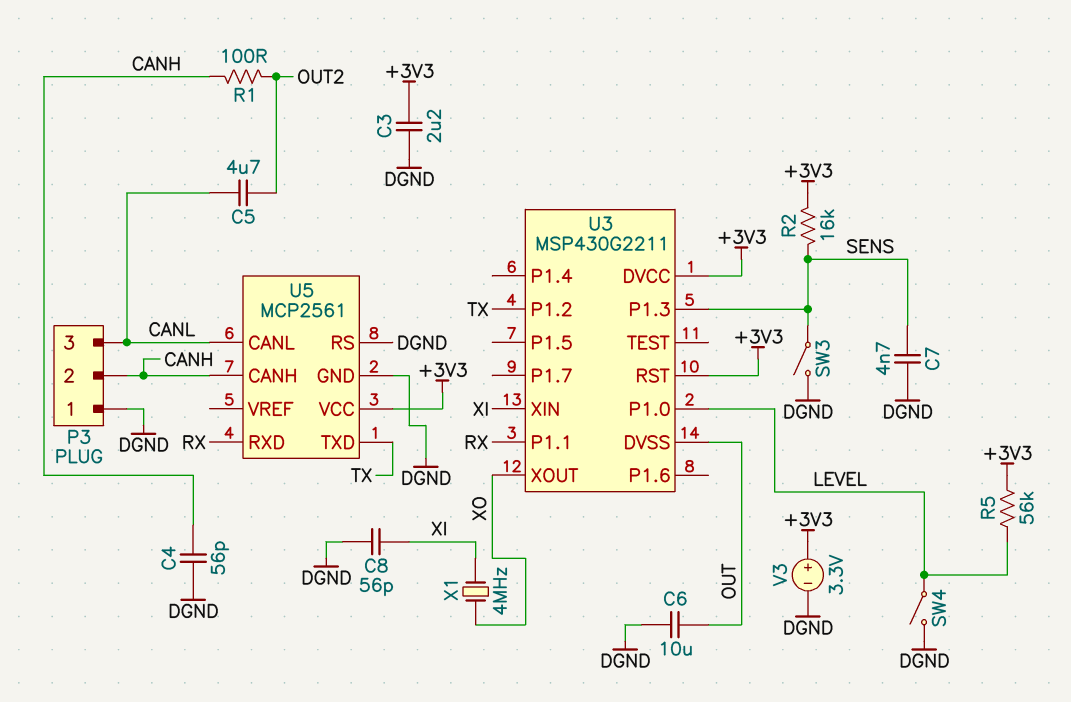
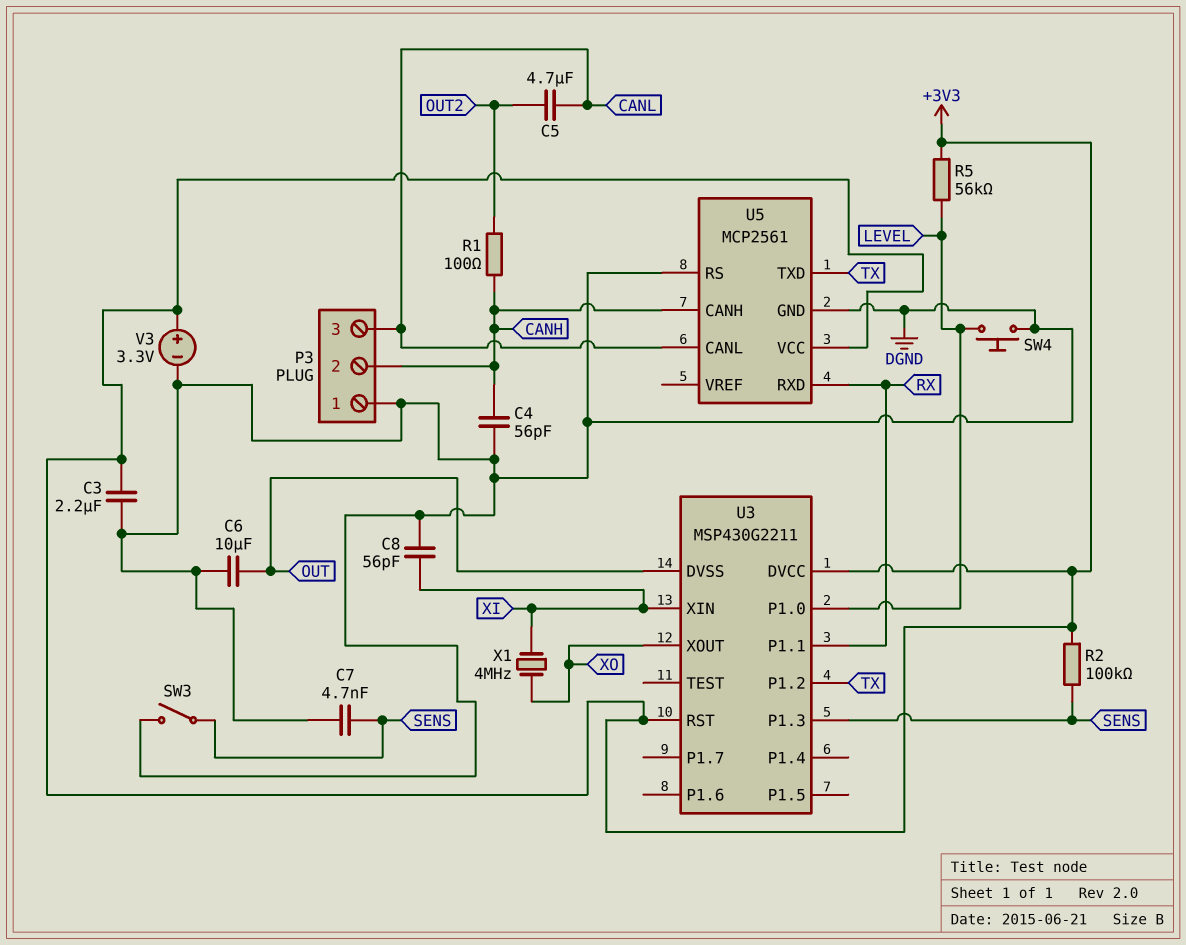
R2: 16k (+3V3, SENS) -> 100k (+3V3, SENS)
SW4: switch (DGND, LEVEL) -> button (DGND, LEVEL)

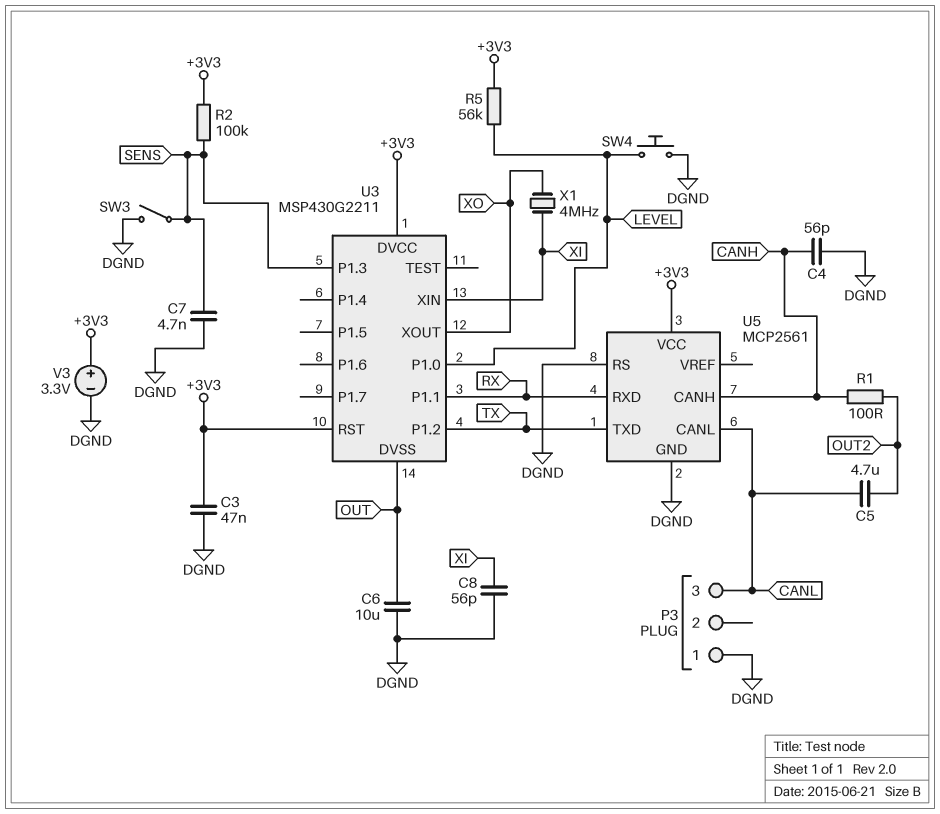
C3: 2.2uF (+3V3, DGND) -> 47nF (+3V3, DGND)
P3 pin 2: CANH -> none

